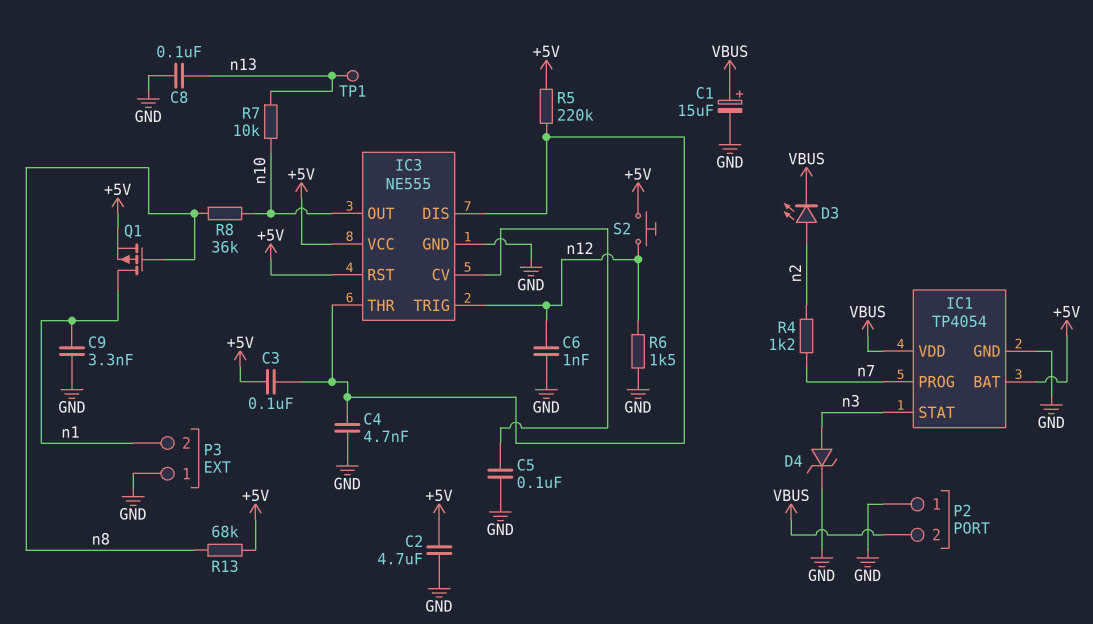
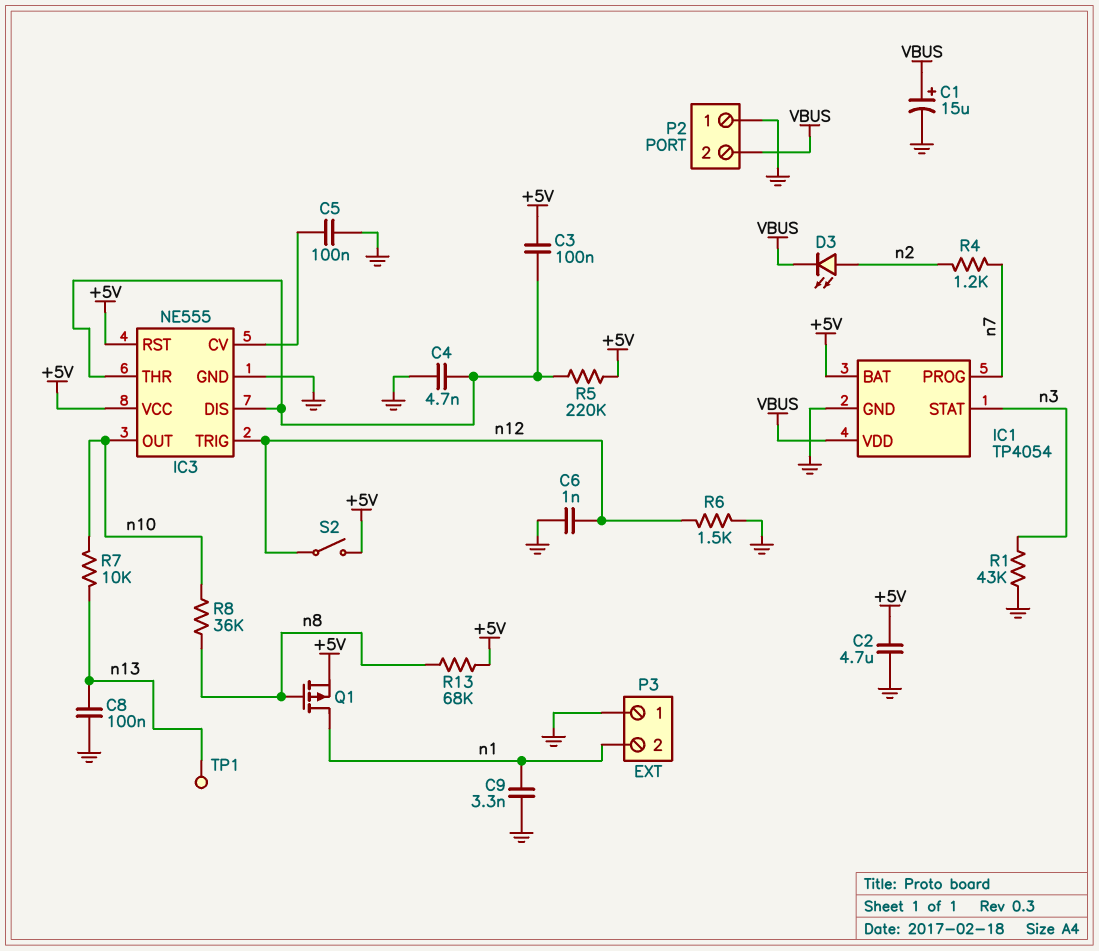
D4: zener (A n3, K GND) -> none
R1: none -> 43k (GND, n3)
S2: button (+5V, n12) -> switch (+5V, n12)

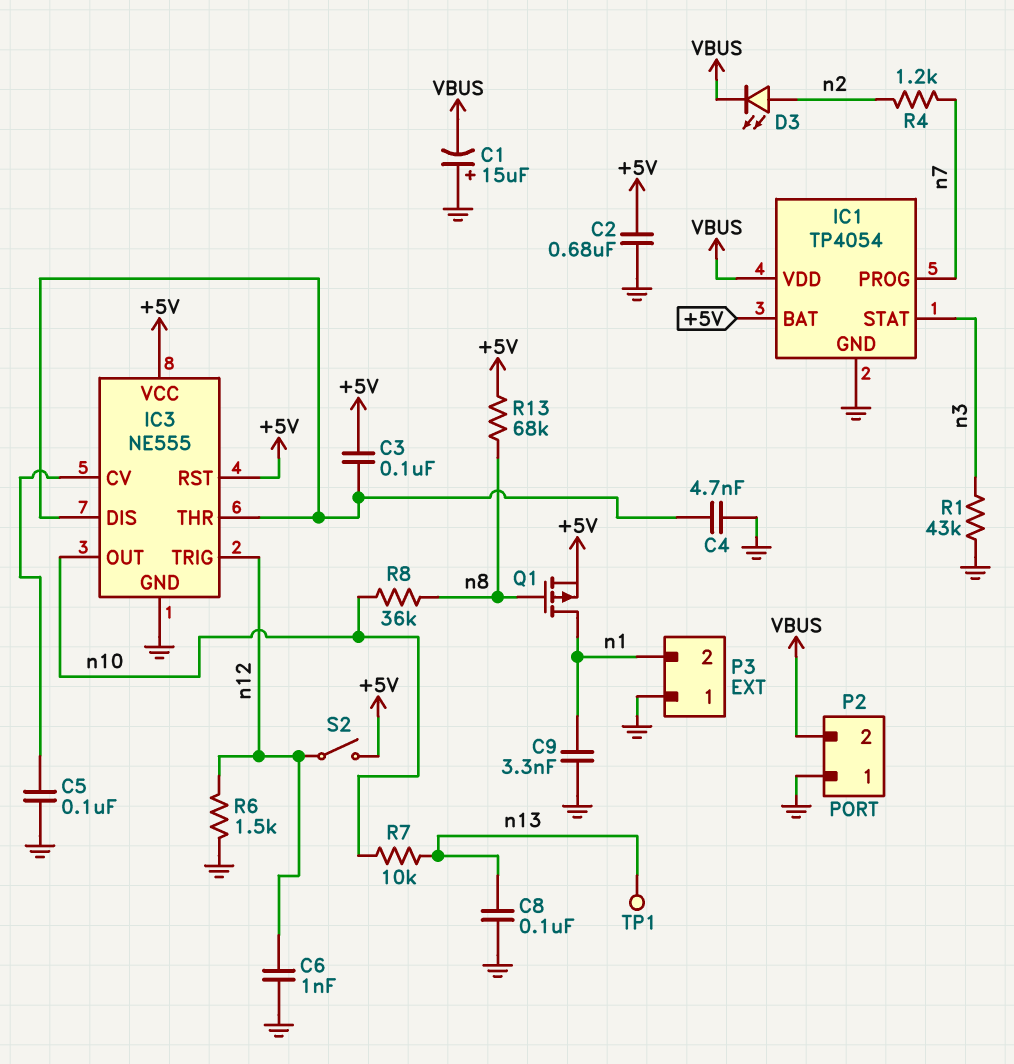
C1: 15uF (plus VBUS, minus GND) -> 15uF (plus GND, minus VBUS)
C2: 4.7uF (+5V, GND) -> 680nF (+5V, GND)
R5: 220k (+5V, IC3/DIS) -> none

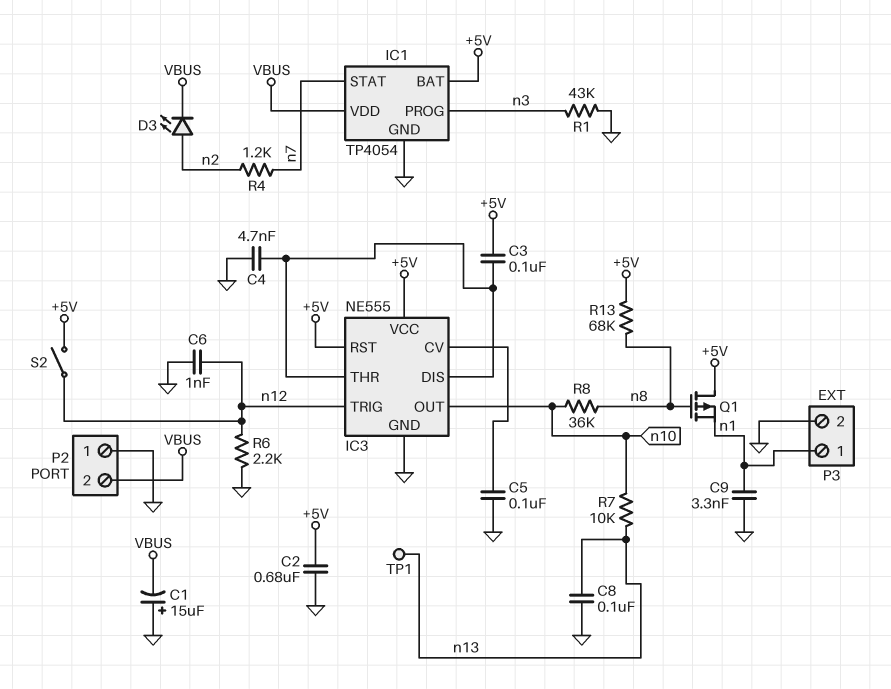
IC1 pin PROG: n7 -> n3
IC1 pin STAT: n3 -> n7
P3 pin 1: GND -> n1
P3 pin 2: n1 -> GND
Q1: PMOS (G n8, D n1, S +5V) -> PMOS (G n8, D +5V, S n1)
R6: 1.5k (GND, n12) -> 2.2k (GND, n12)

